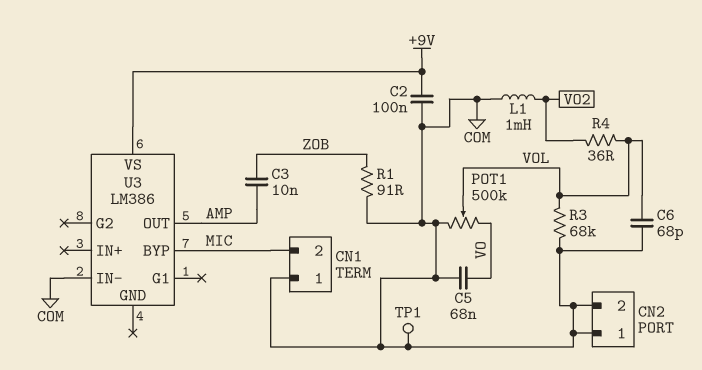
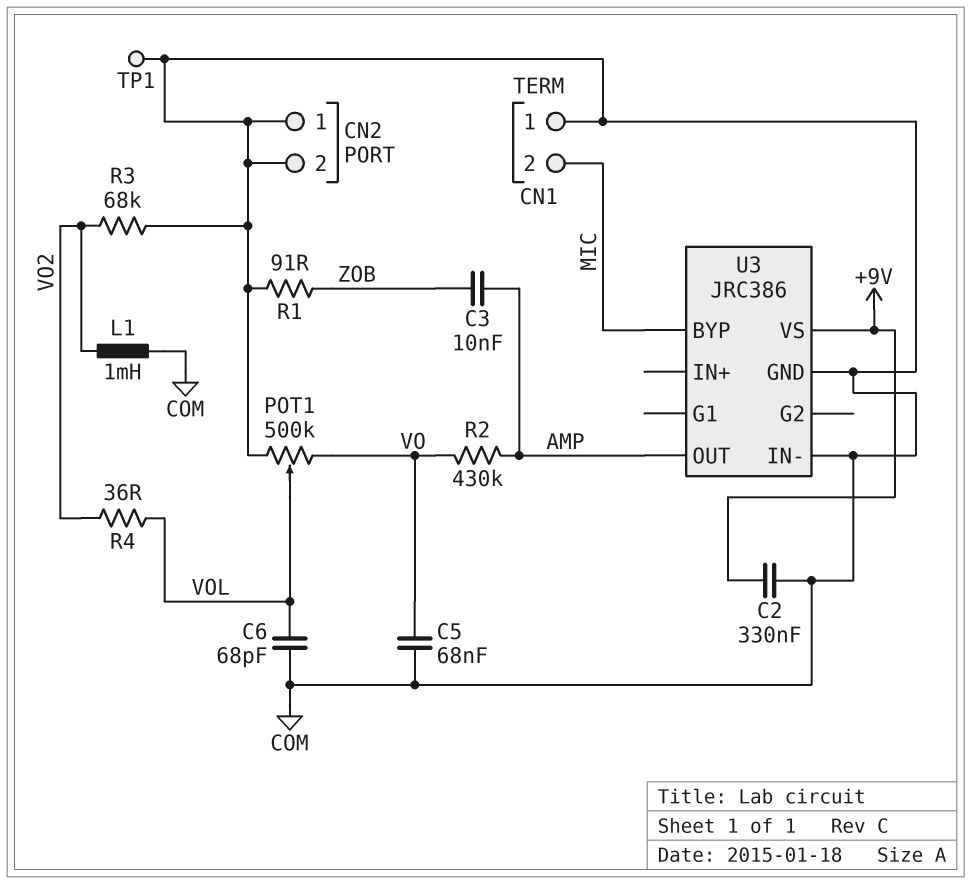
C2: 100nF (+9V, COM) -> 330nF (+9V, COM)
R2: none -> 430k (AMP, VO)
R3: 68k (COM, VOL) -> 68k (COM, VO2)
U3: LM386 -> JRC386
U3 pin GND: none -> COM

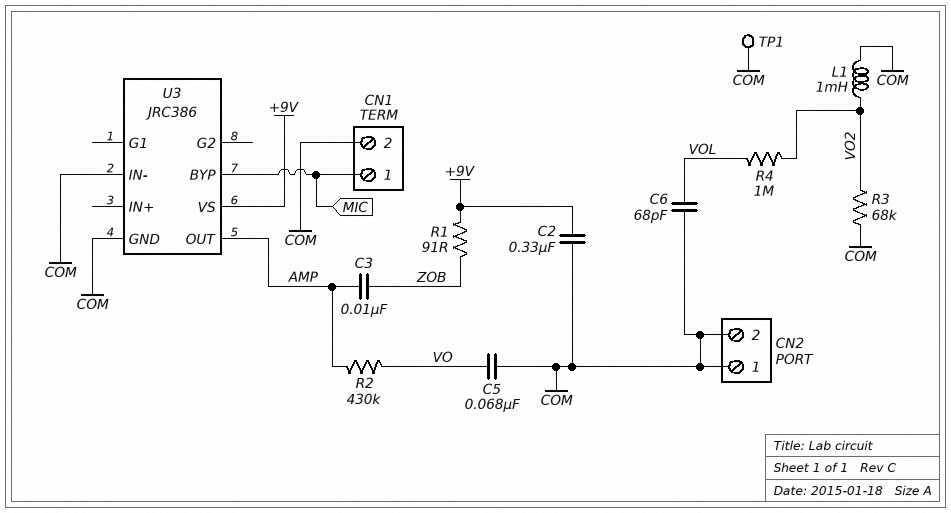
CN1 pin 1: COM -> MIC
CN1 pin 2: MIC -> COM
POT1: 500k (COM, VO, wiper VOL) -> none
R1: 91 (COM, ZOB) -> 91 (+9V, ZOB)
R4: 36 (VO2, VOL) -> 1M (VO2, VOL)

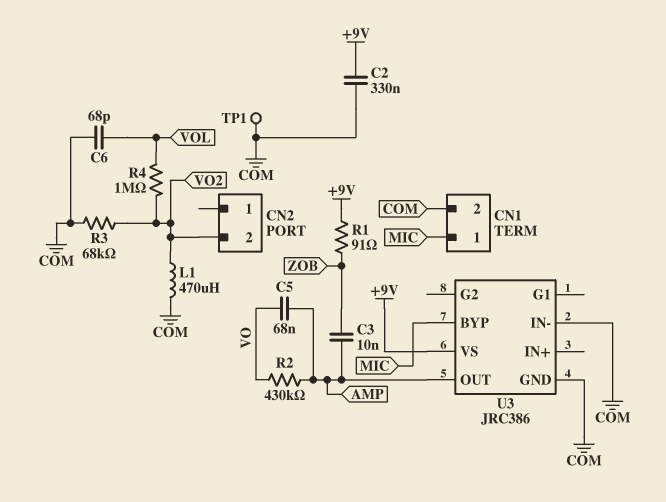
C5: 68nF (COM, VO) -> 68nF (AMP, VO)
CN2 pin 1: COM -> none
CN2 pin 2: COM -> VO2
L1: 1mH (COM, VO2) -> 470uH (COM, VO2)

